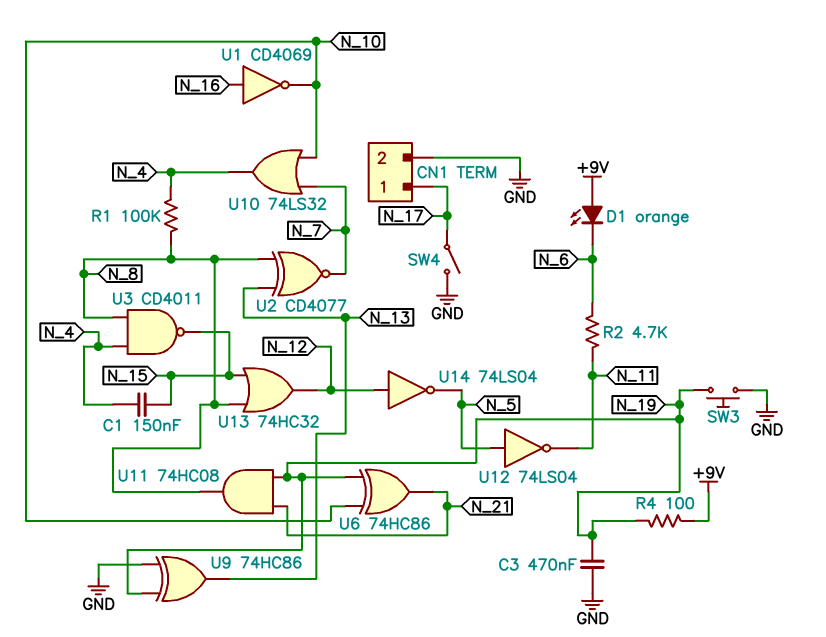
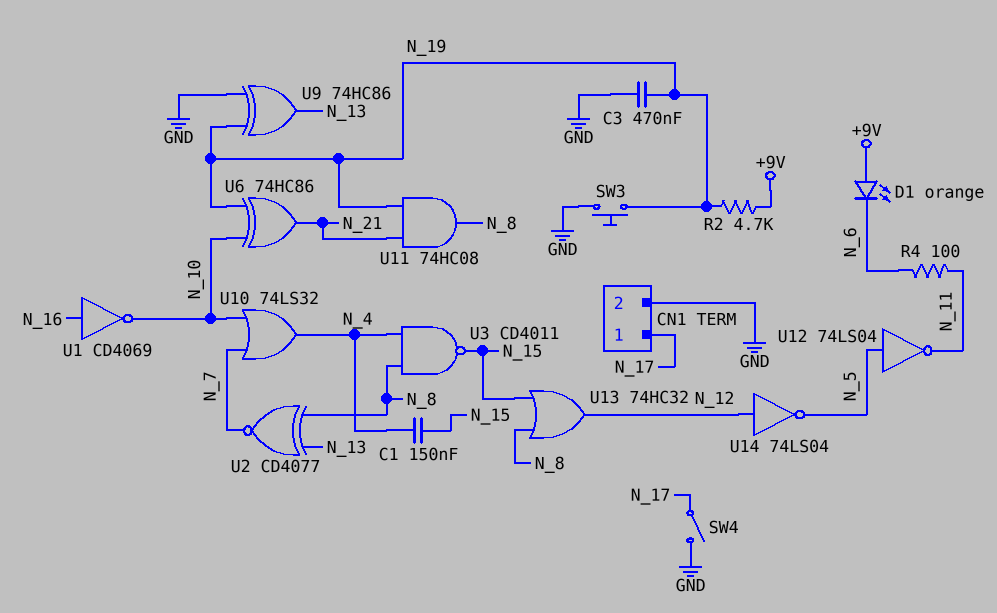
R1: 100k (N_4, N_8) -> none
R2: 4.7k (N_6, N_11) -> 4.7k (+9V, N_19)
R4: 100 (+9V, N_19) -> 100 (N_6, N_11)

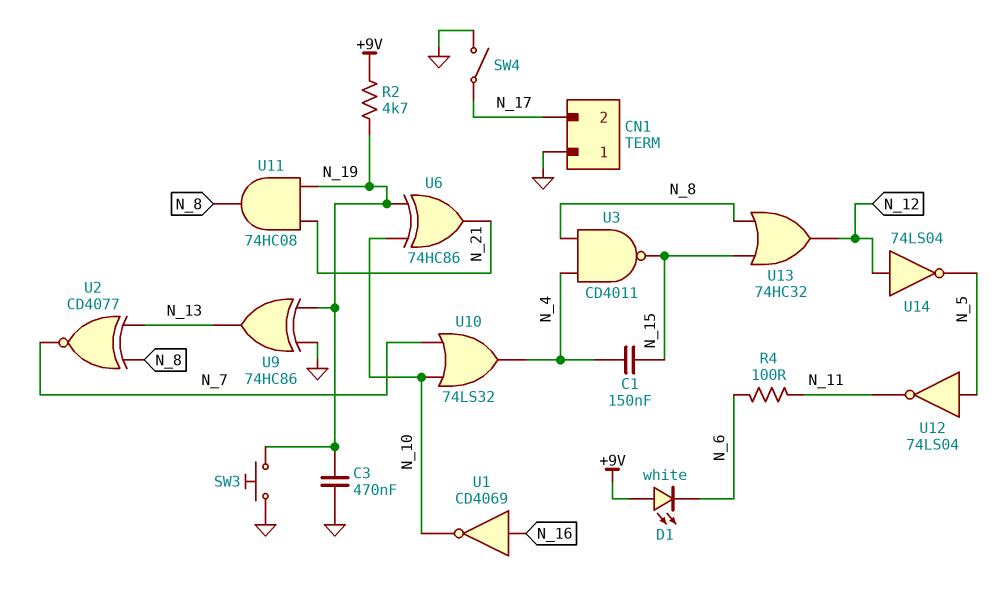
CN1 pin 1: N_17 -> GND
CN1 pin 2: GND -> N_17
D1: LED orange (A +9V, K N_6) -> LED white (A +9V, K N_6)

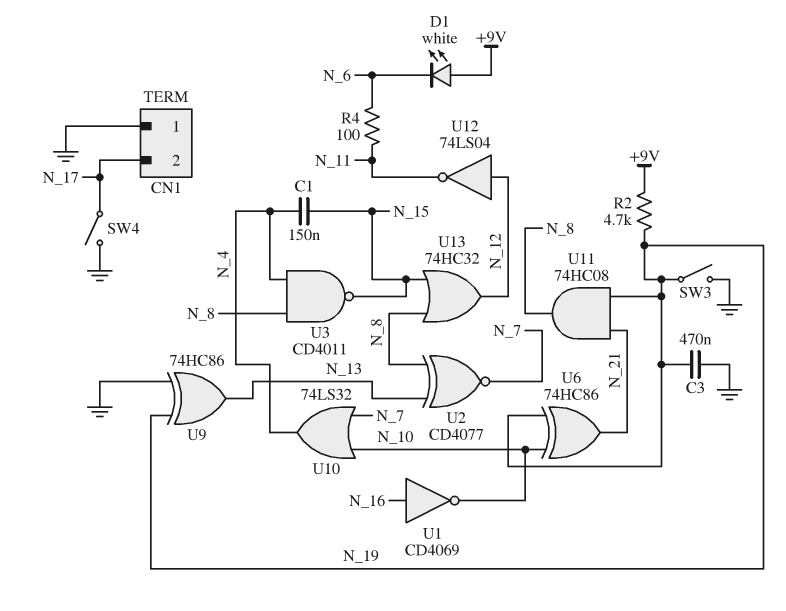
SW3: button (GND, N_19) -> switch (GND, N_19)
U12: NOT 74LS04 (in N_5, out N_11) -> NOT 74LS04 (in N_12, out N_11)
U14: NOT 74LS04 (in N_12, out N_5) -> none

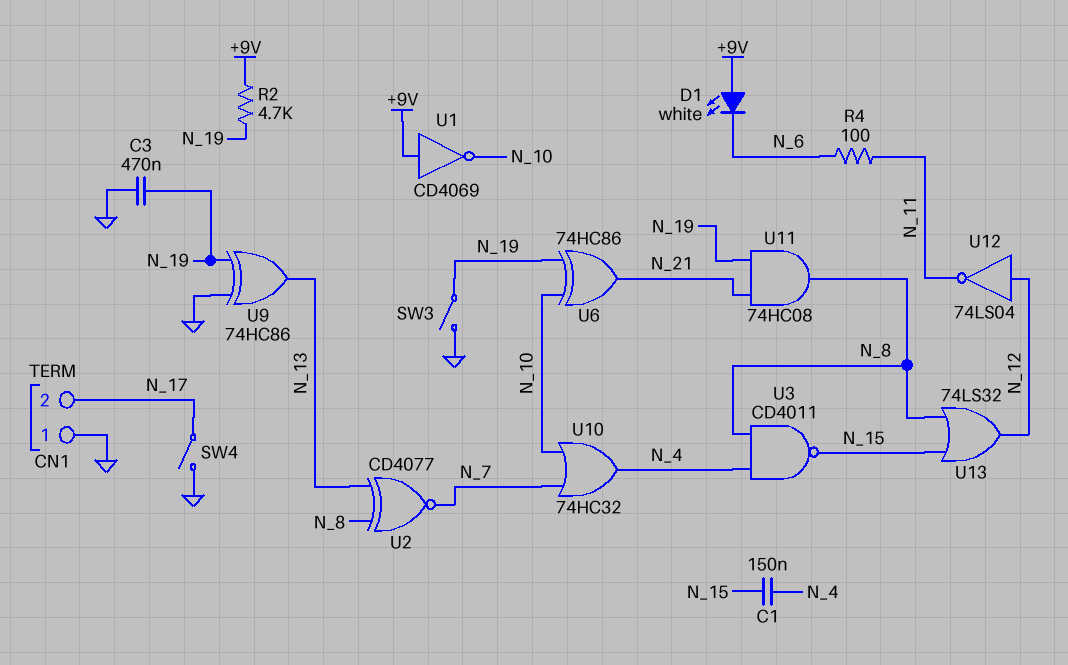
U1: NOT CD4069 (in N_16, out N_10) -> NOT CD4069 (in +9V, out N_10)
U10: OR 74LS32 (in N_7, in N_10, out N_4) -> OR 74HC32 (in N_7, in N_10, out N_4)
U13: OR 74HC32 (in N_8, in N_15, out N_12) -> OR 74LS32 (in N_8, in N_15, out N_12)

